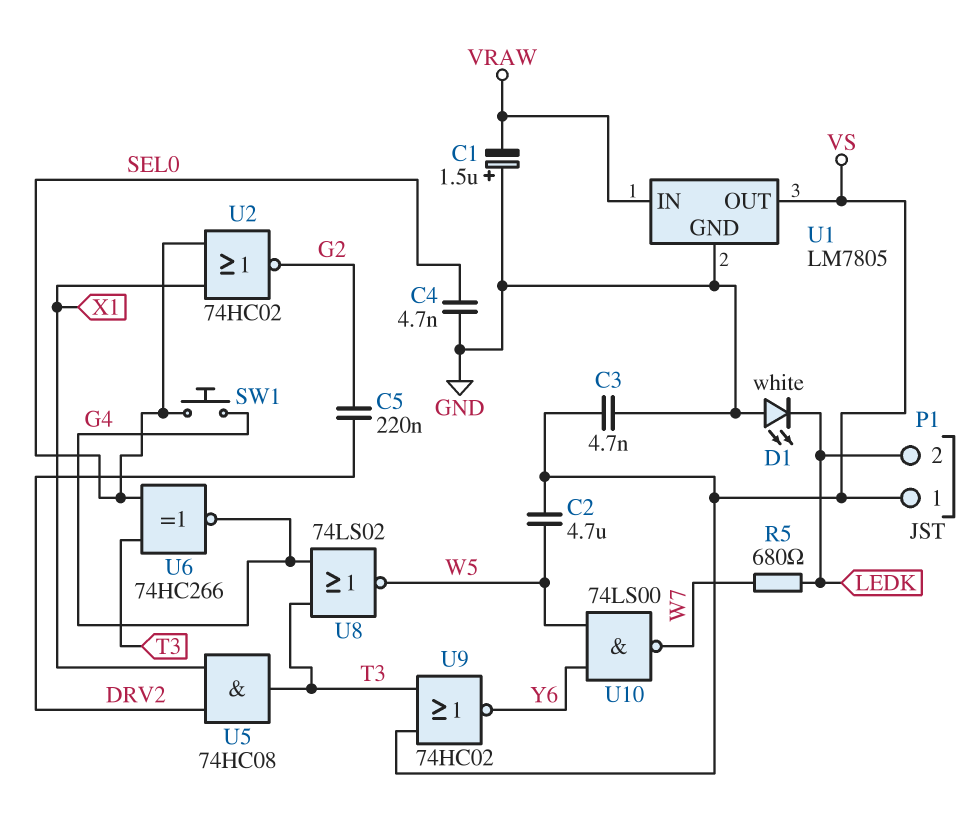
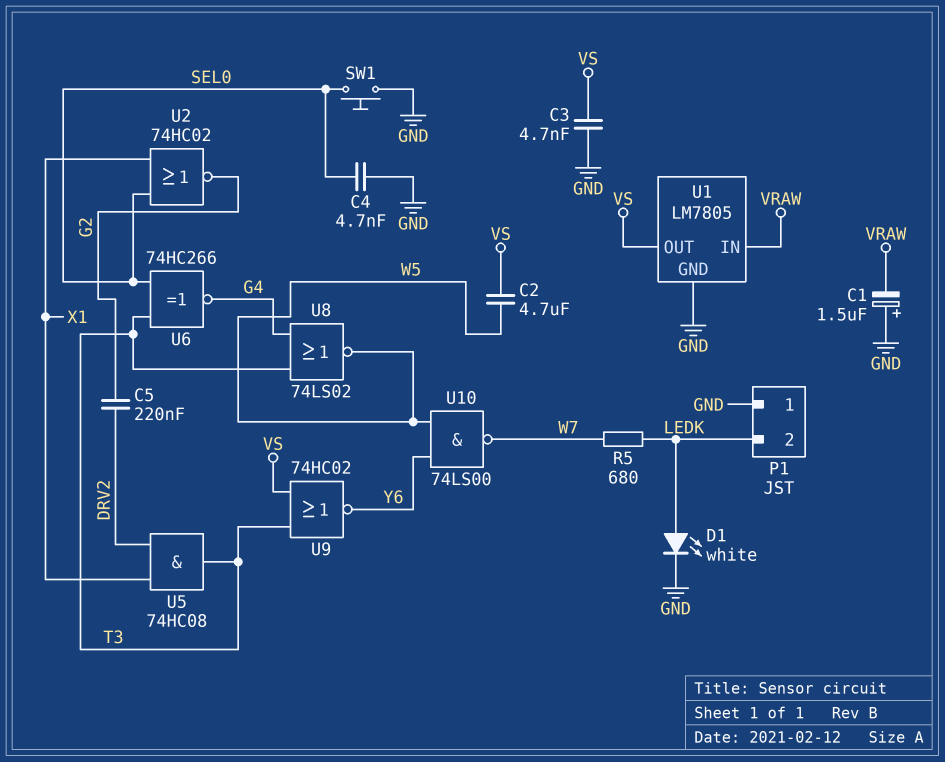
D1: LED white (A GND, K LEDK) -> LED white (A LEDK, K GND)
P1 pin 1: VS -> GND
SW1: button (G4, SEL0) -> button (GND, SEL0)

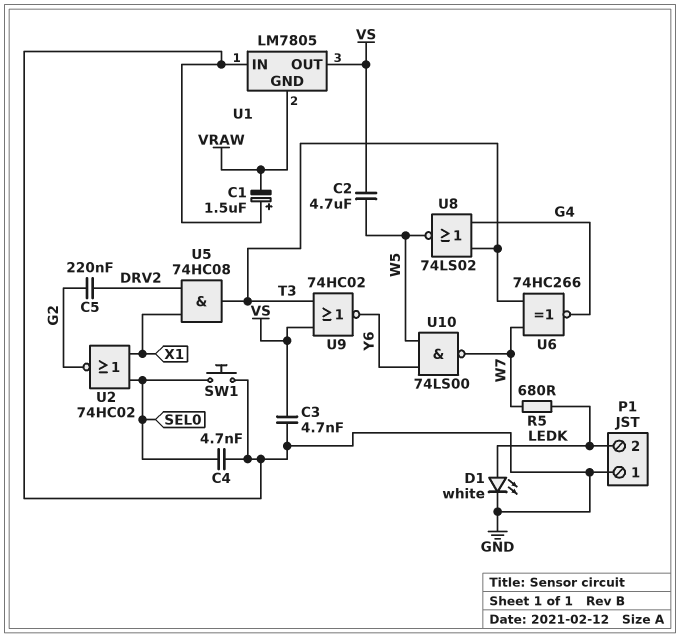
U1 pin GND: GND -> VRAW
U1 pin IN: VRAW -> GND
U6: XNOR 74HC266 (in SEL0, in T3, out G4) -> XNOR 74HC266 (in T3, in W7, out G4)

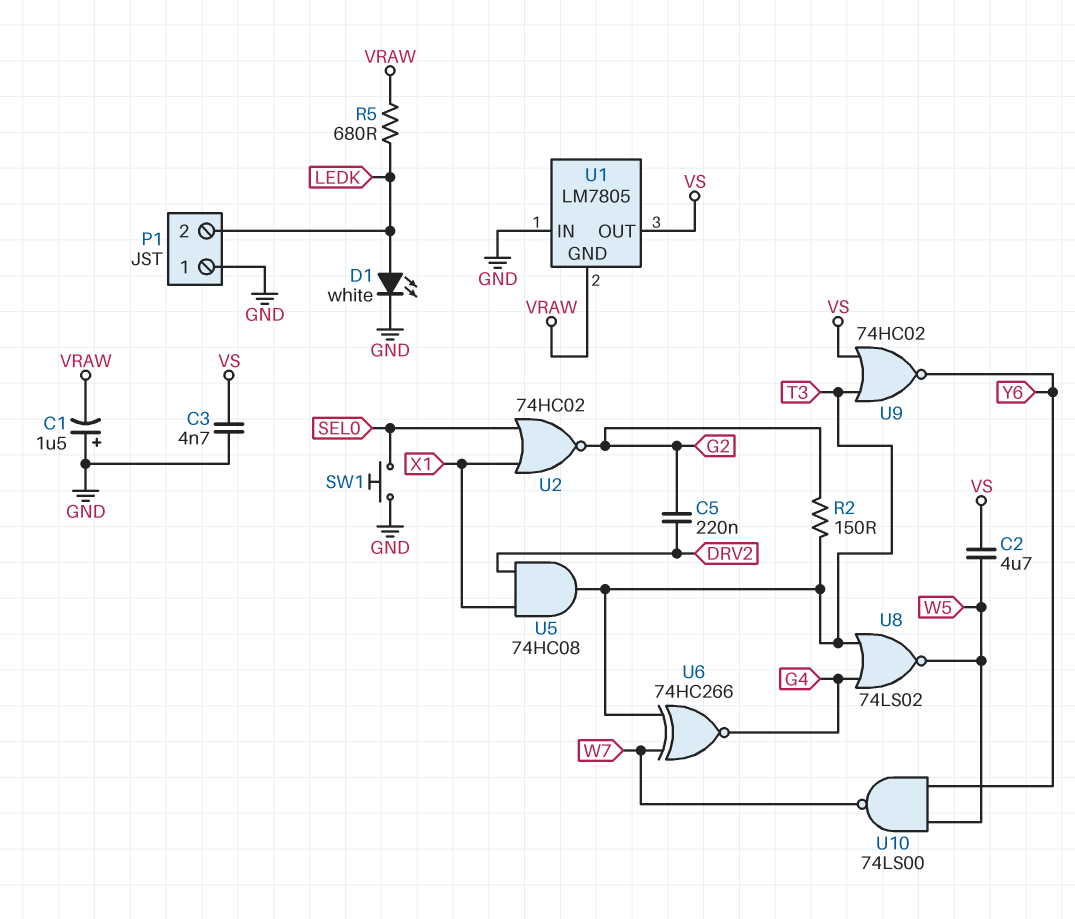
C4: 4.7nF (GND, SEL0) -> none
R2: none -> 150 (G2, T3)
R5: 680 (LEDK, W7) -> 680 (LEDK, VRAW)

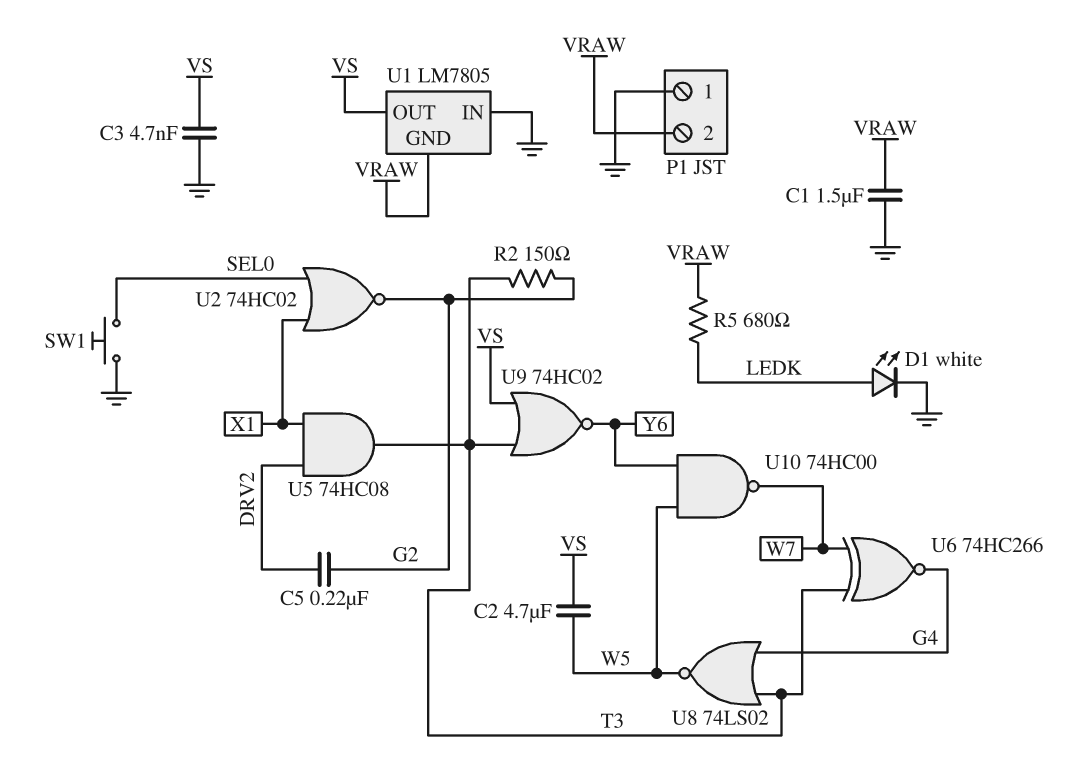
C1: 1.5uF (plus GND, minus VRAW) -> 1.5uF (GND, VRAW)
P1 pin 2: LEDK -> VRAW
U10: NAND 74LS00 (in W5, in Y6, out W7) -> NAND 74HC00 (in W5, in Y6, out W7)

